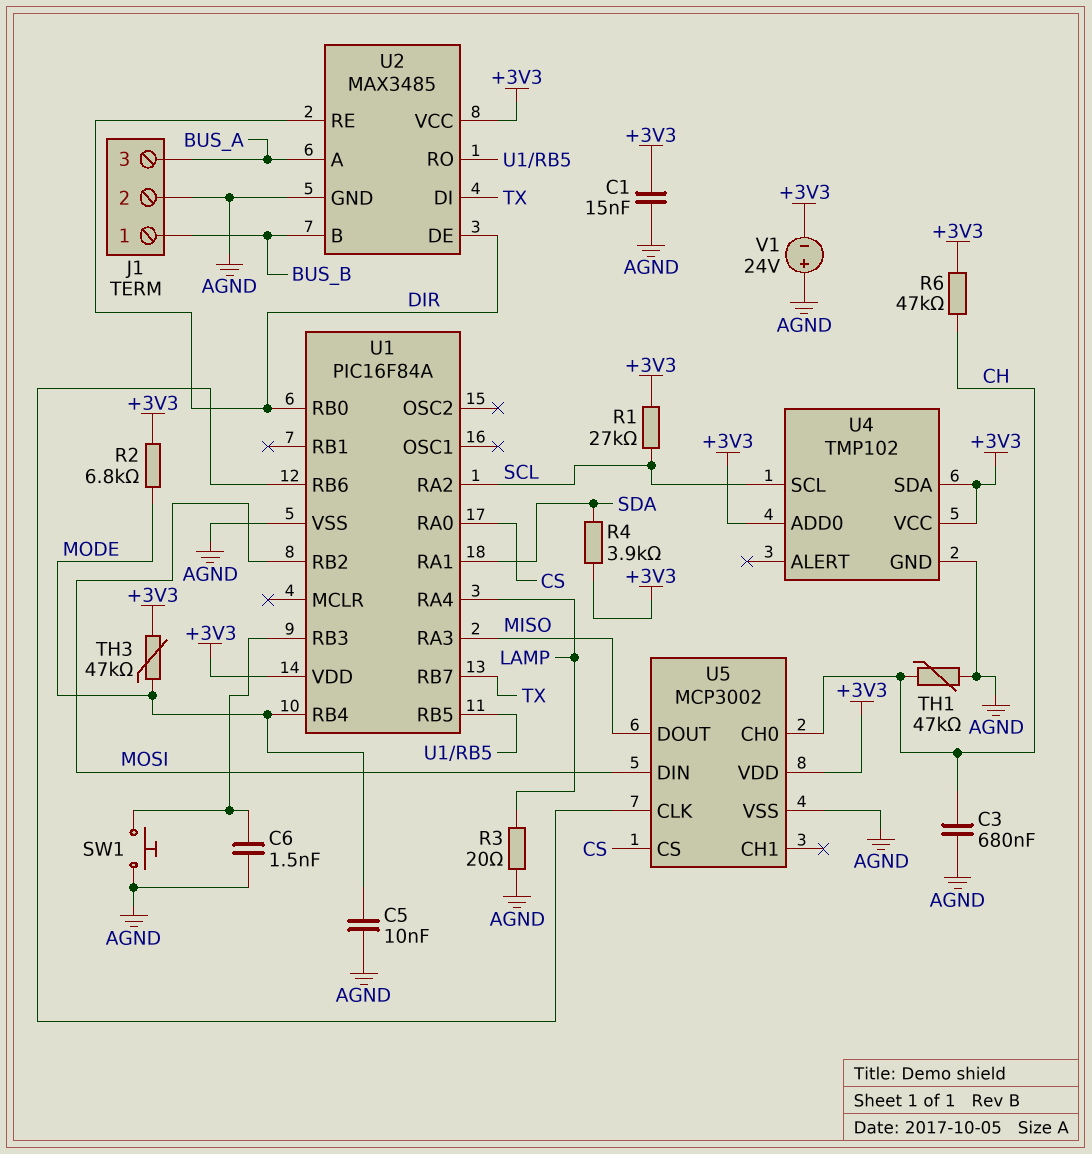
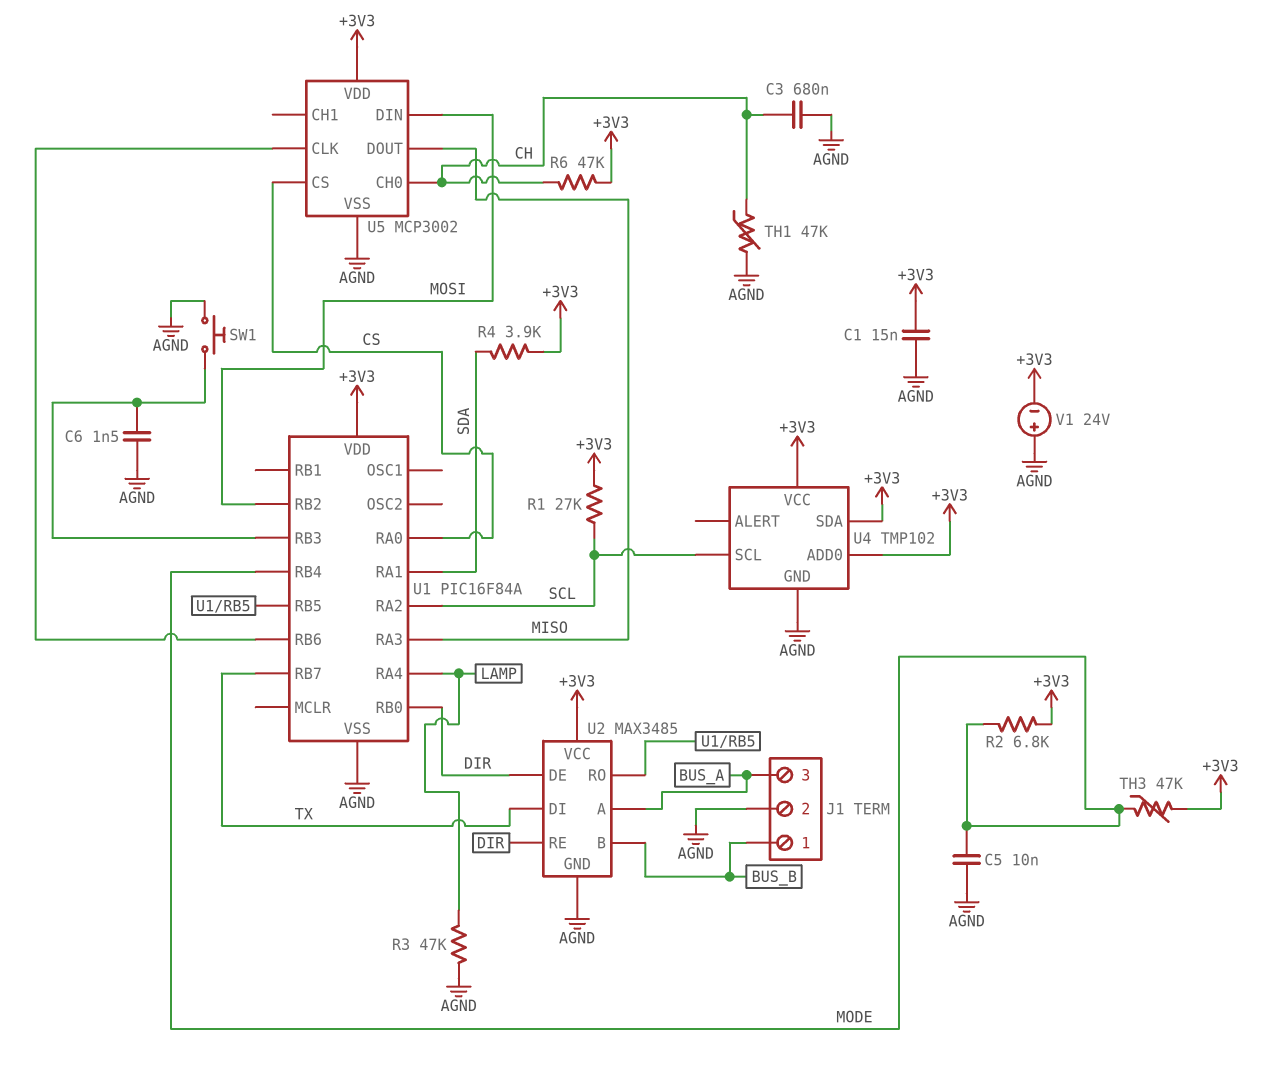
R3: 20 (AGND, LAMP) -> 47k (AGND, LAMP)

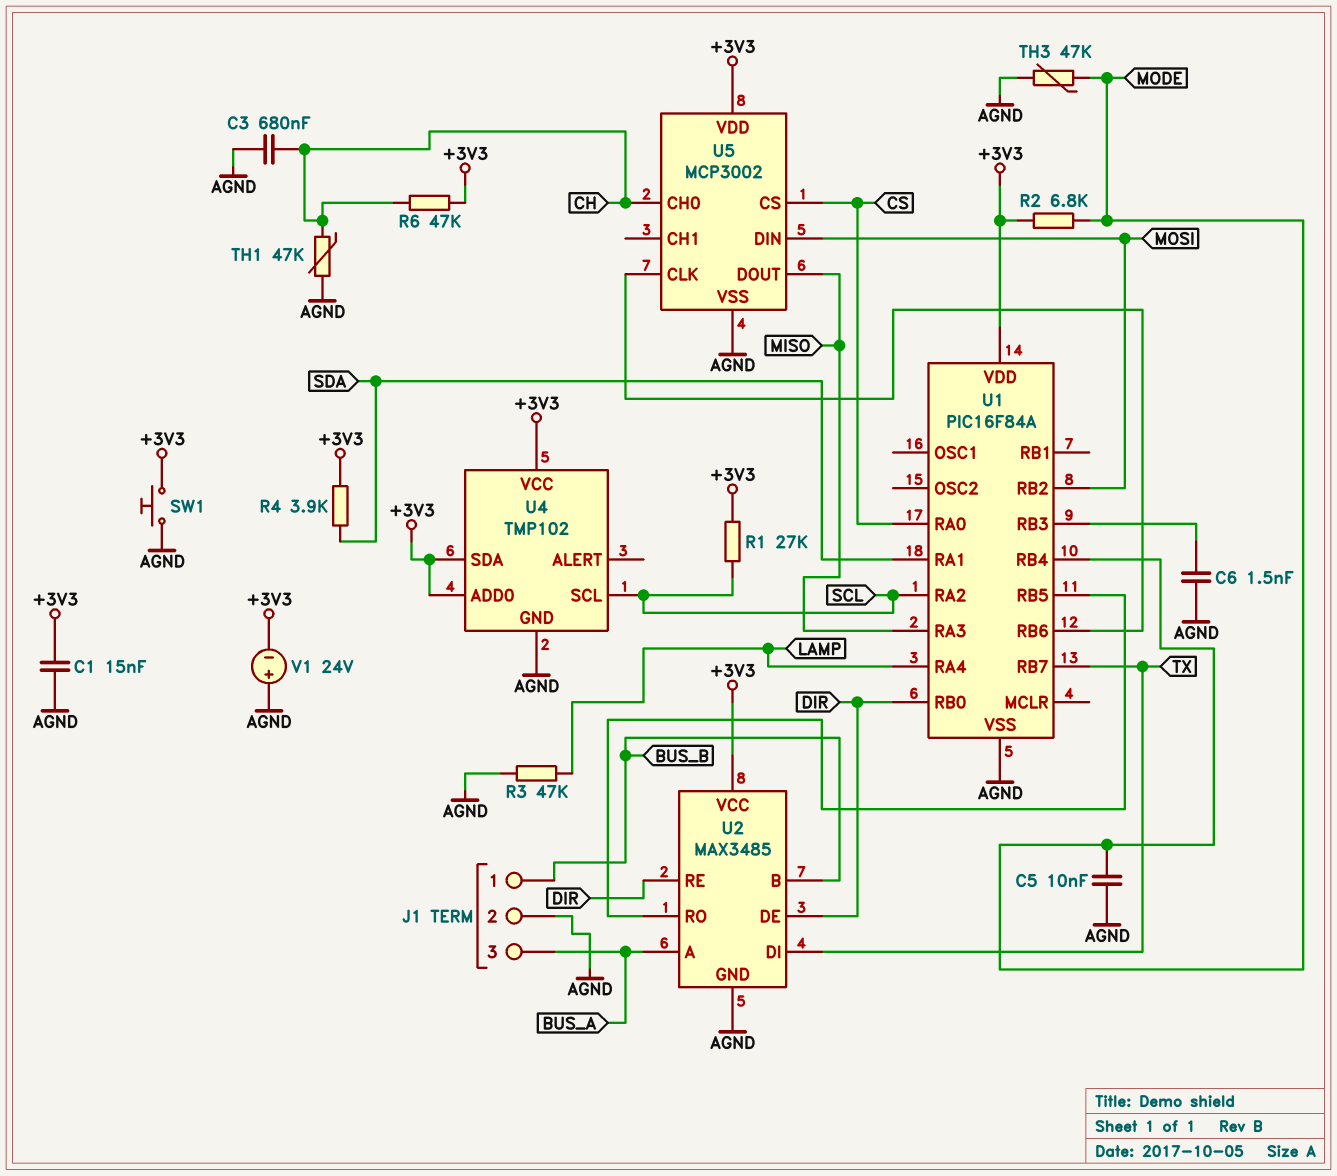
SW1: button (AGND, U1/RB3) -> button (+3V3, AGND)
TH3: 47k (+3V3, MODE) -> 47k (AGND, MODE)

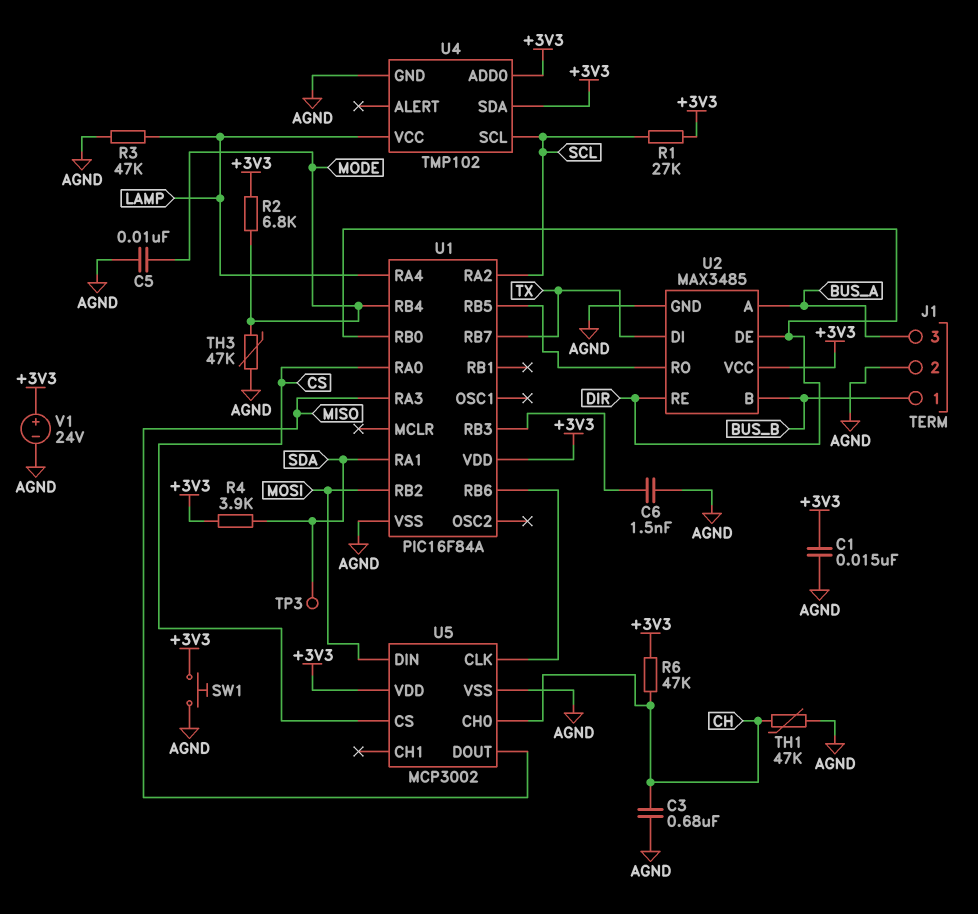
TP3: none -> test point (SDA)
U4 pin VCC: +3V3 -> LAMP
V1: 24V (plus AGND, minus +3V3) -> 24V (plus +3V3, minus AGND)

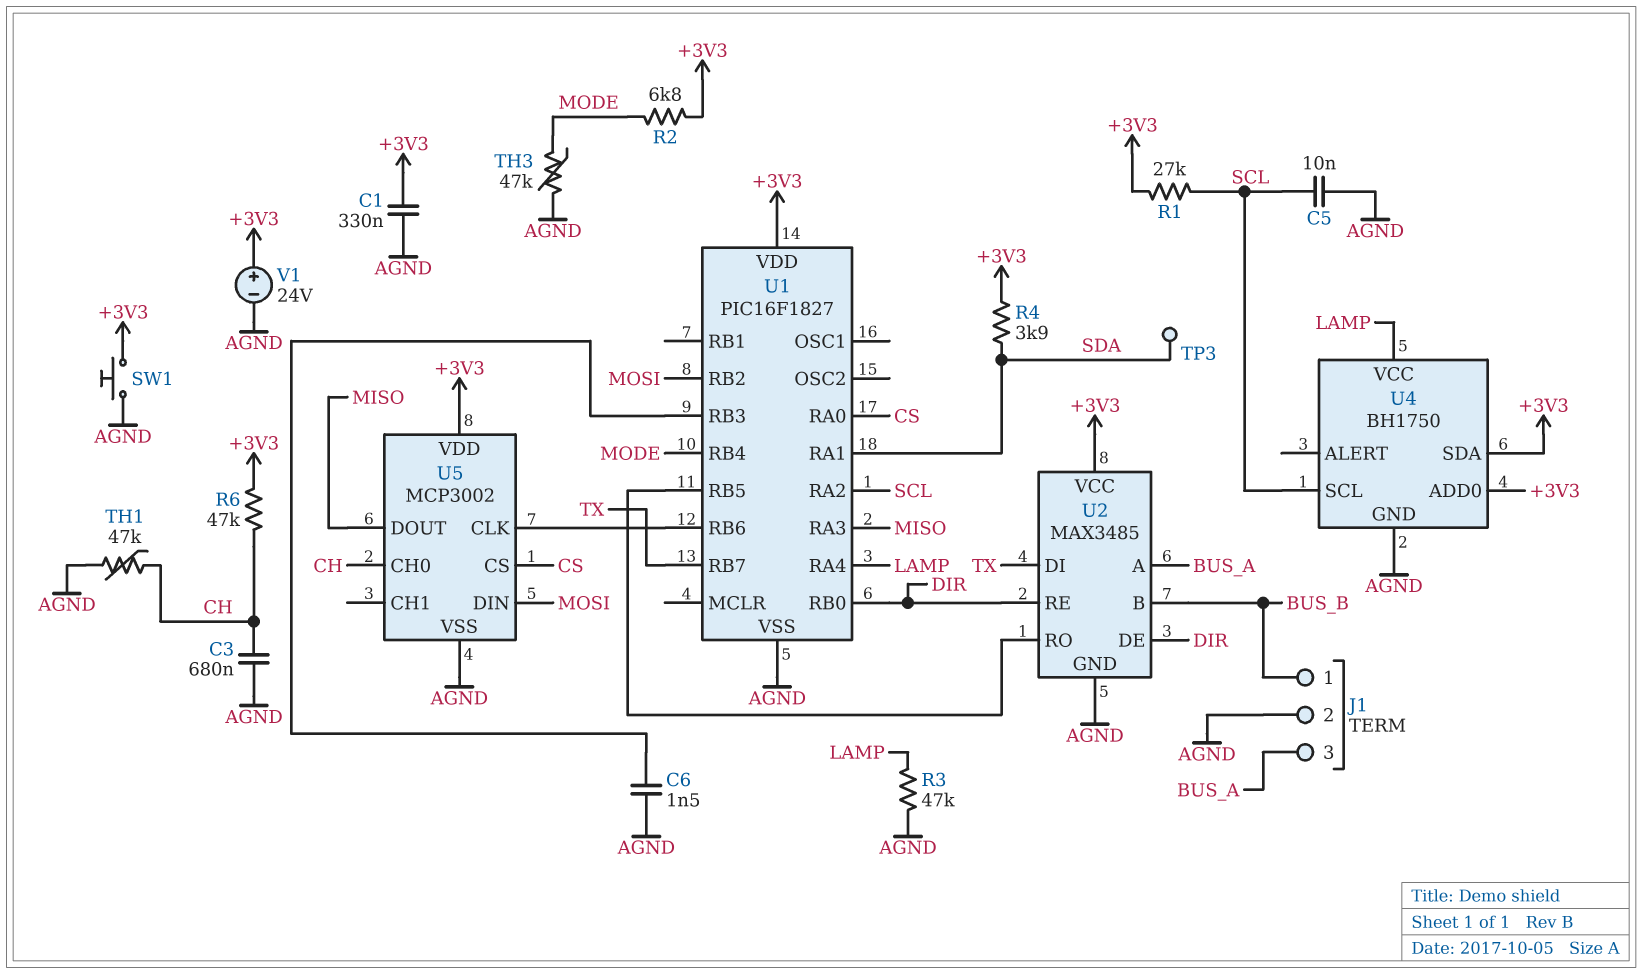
C1: 15nF (+3V3, AGND) -> 330nF (+3V3, AGND)
C5: 10nF (AGND, MODE) -> 10nF (AGND, SCL)
U1: PIC16F84A -> PIC16F1827
U4: TMP102 -> BH1750

